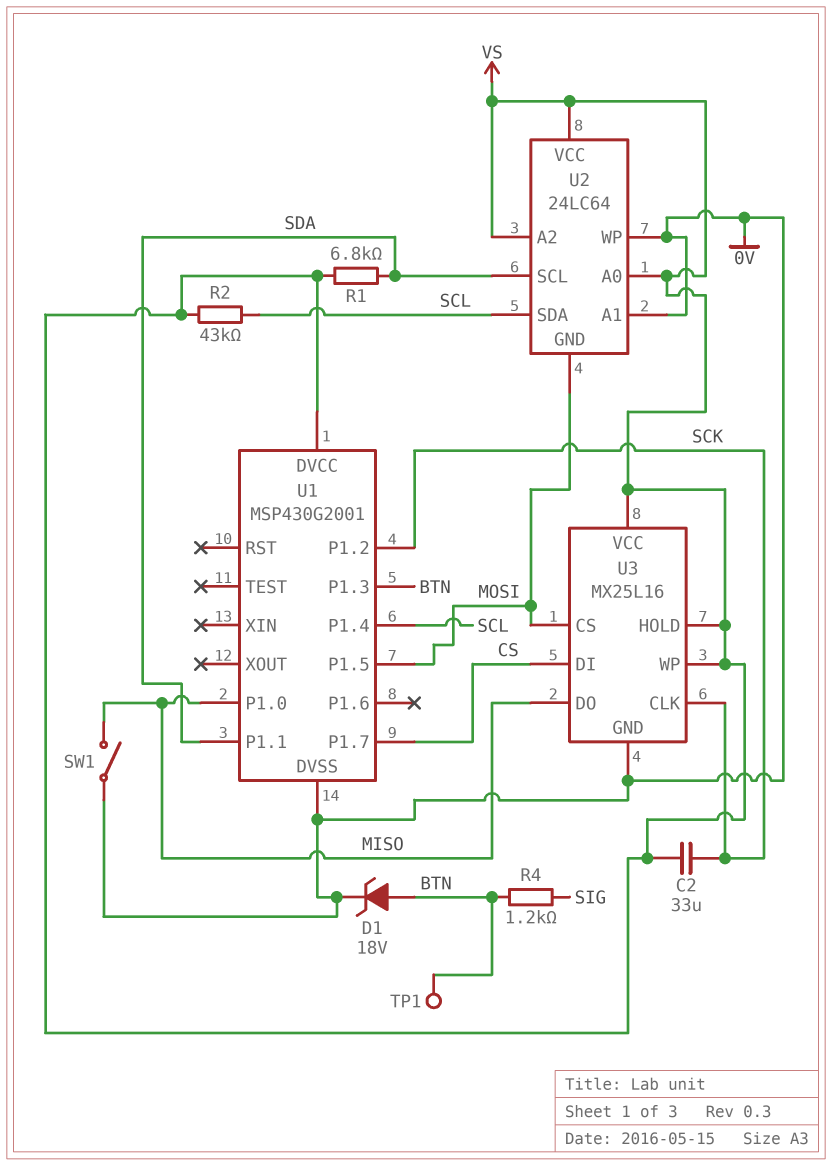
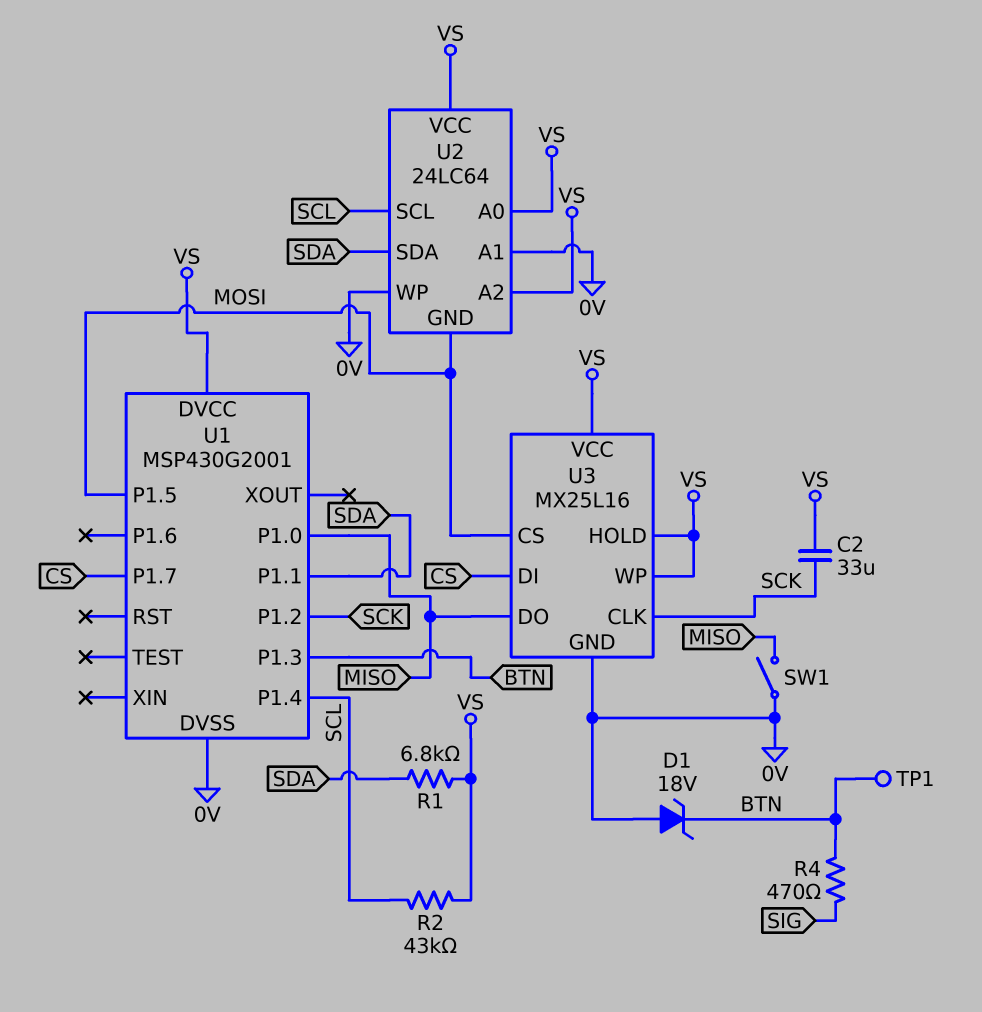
D1: zener 18V (A BTN, K 0V) -> zener 18V (A 0V, K BTN)
R4: 1.2k (BTN, SIG) -> 470 (BTN, SIG)
U2 pin SCL: SDA -> SCL
U2 pin SDA: SCL -> SDA

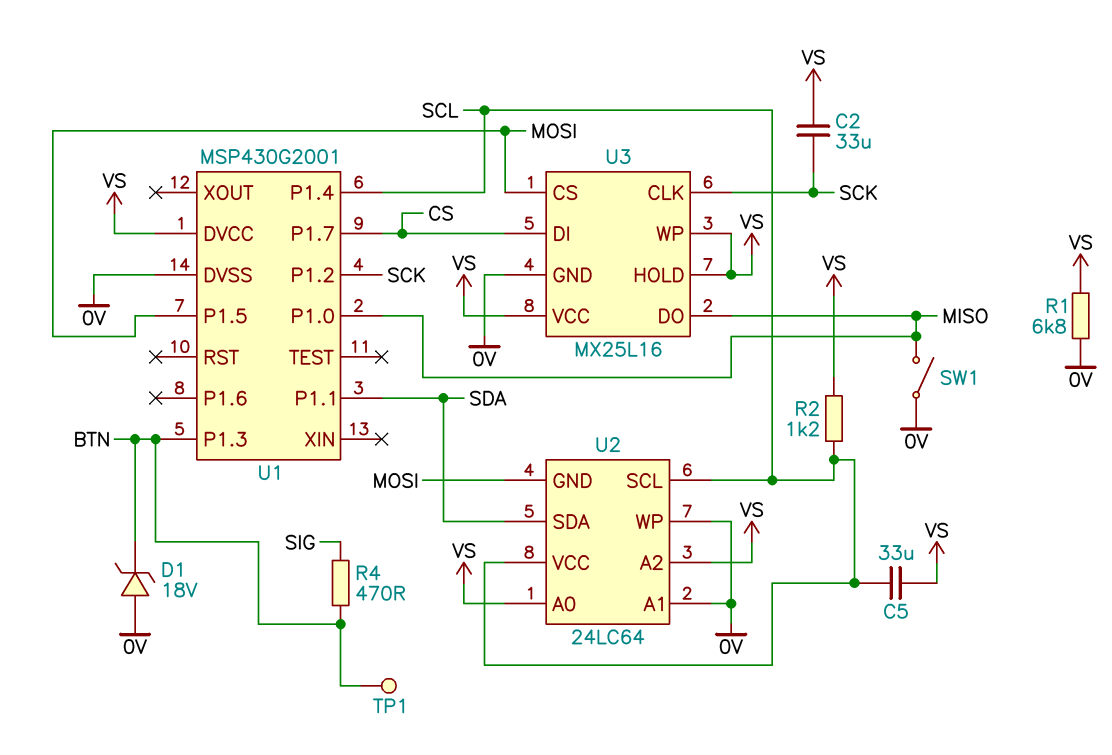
C5: none -> 33uF (SCL, VS)
R1: 6.8k (SDA, VS) -> 6.8k (0V, VS)
R2: 43k (SCL, VS) -> 1.2k (SCL, VS)
U2 pin VCC: VS -> SCL

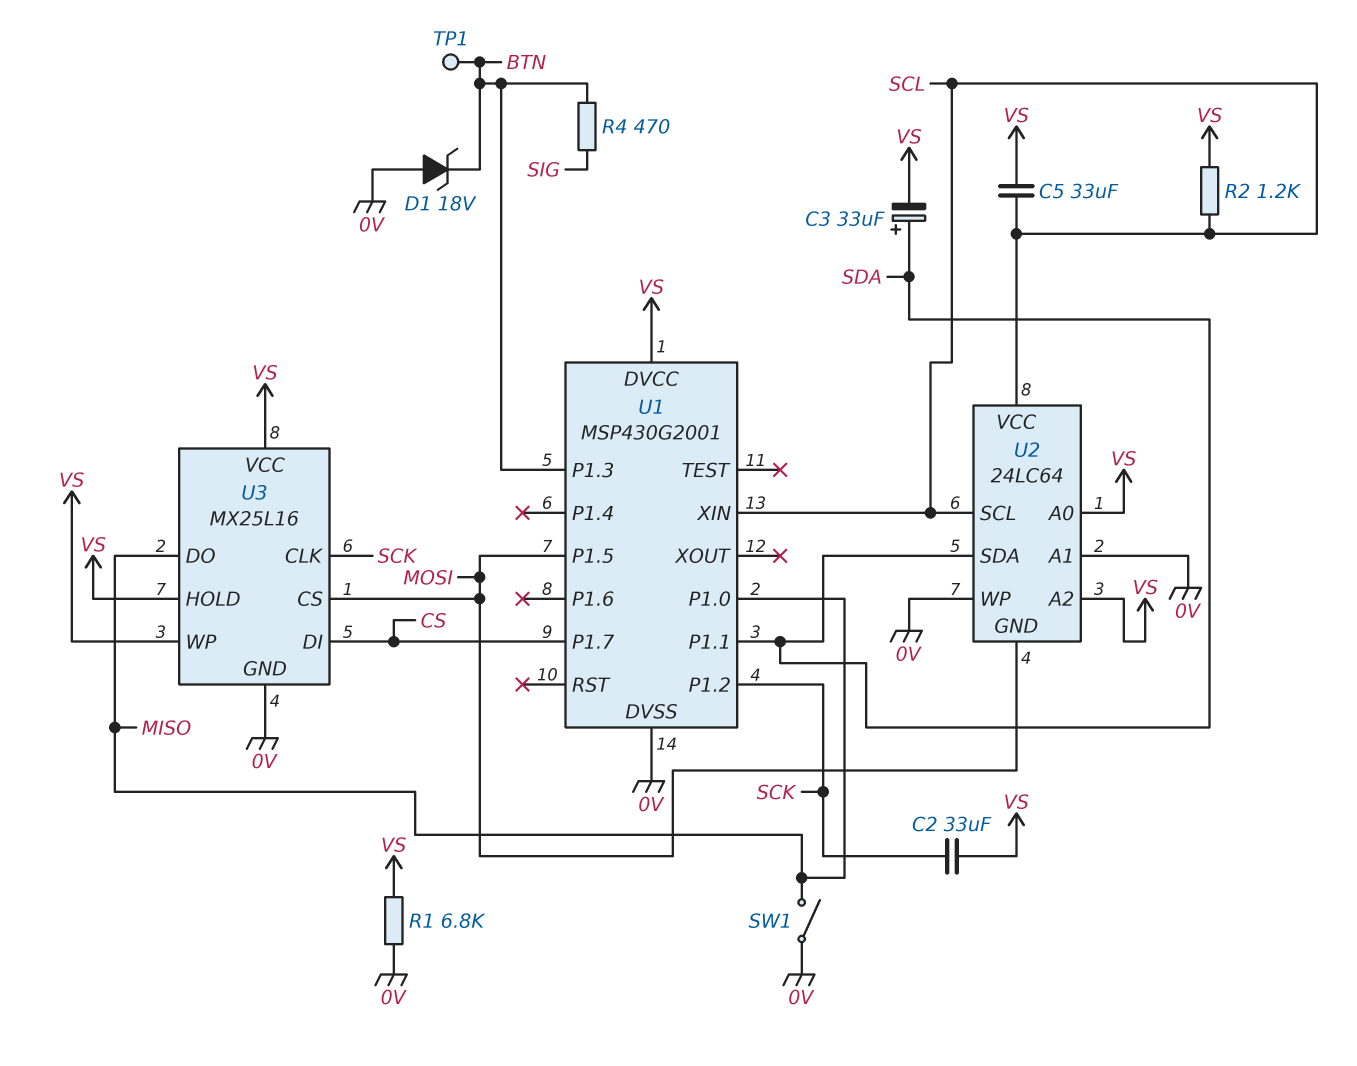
C3: none -> 33uF (plus SDA, minus VS)
U1 pin P1.4: SCL -> none
U1 pin XIN: none -> SCL

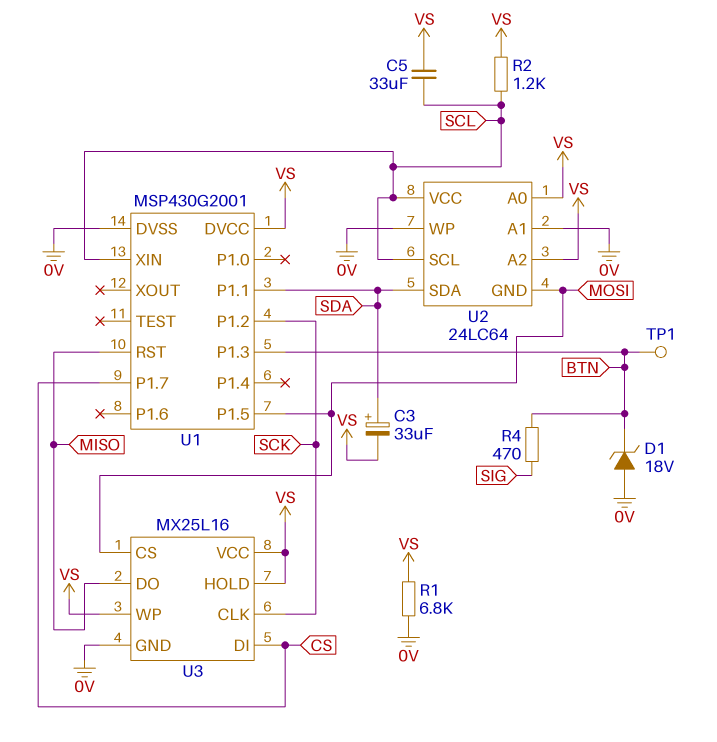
C2: 33uF (SCK, VS) -> none
SW1: switch (0V, MISO) -> none
U1 pin P1.0: MISO -> none
U1 pin RST: none -> MISO

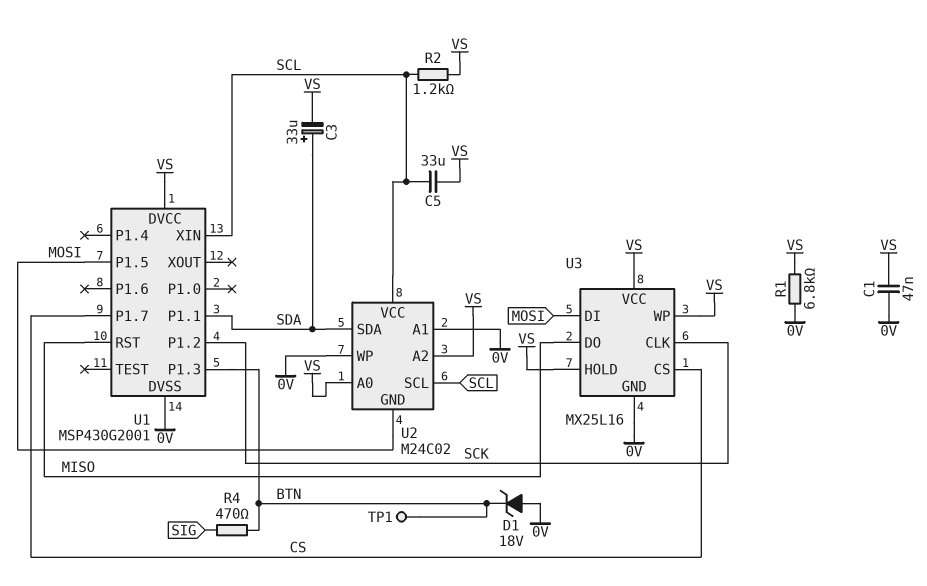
C1: none -> 47nF (0V, VS)
U2: 24LC64 -> M24C02
U3 pin CS: MOSI -> CS
U3 pin DI: CS -> MOSI

